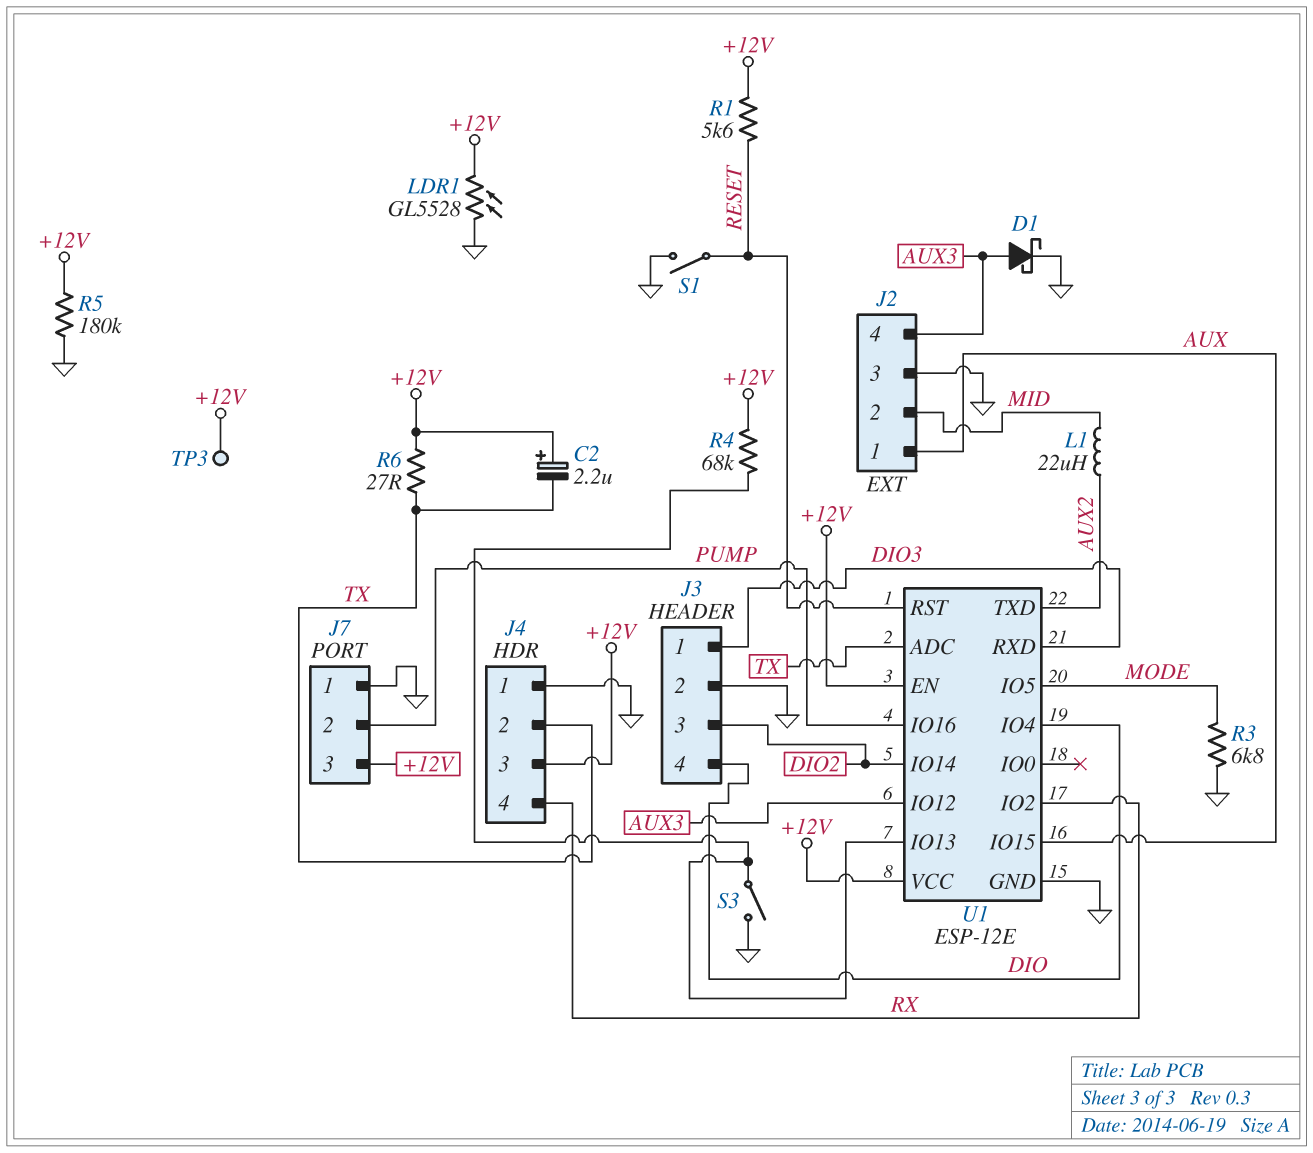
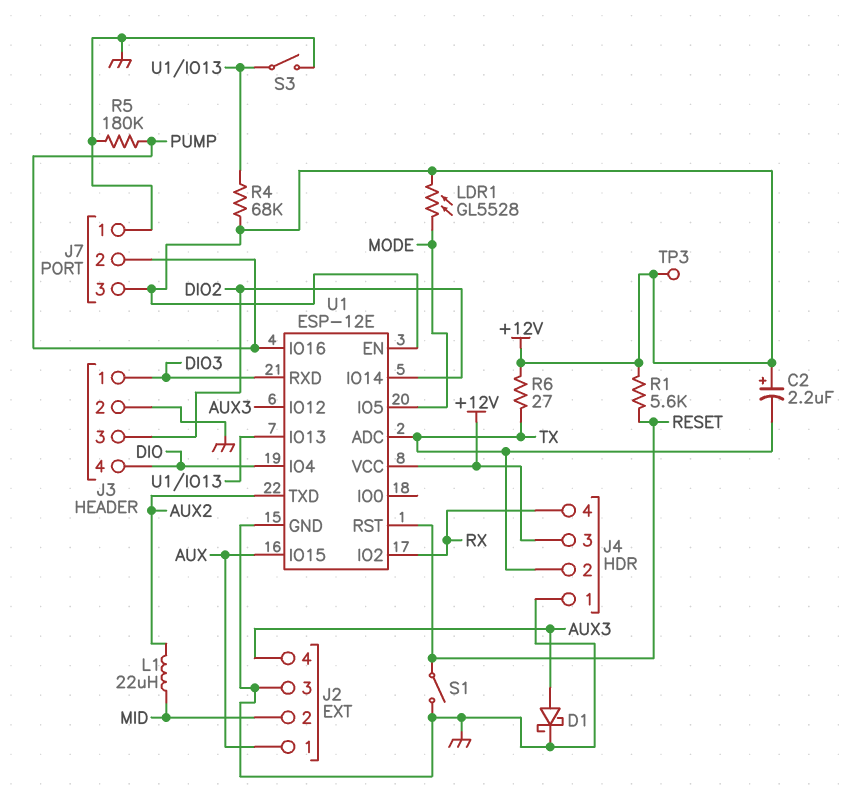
LDR1: GL5528 (+12V, GND) -> GL5528 (+12V, MODE)
R3: 6.8k (GND, MODE) -> none
R5: 180k (+12V, GND) -> 180k (GND, PUMP)

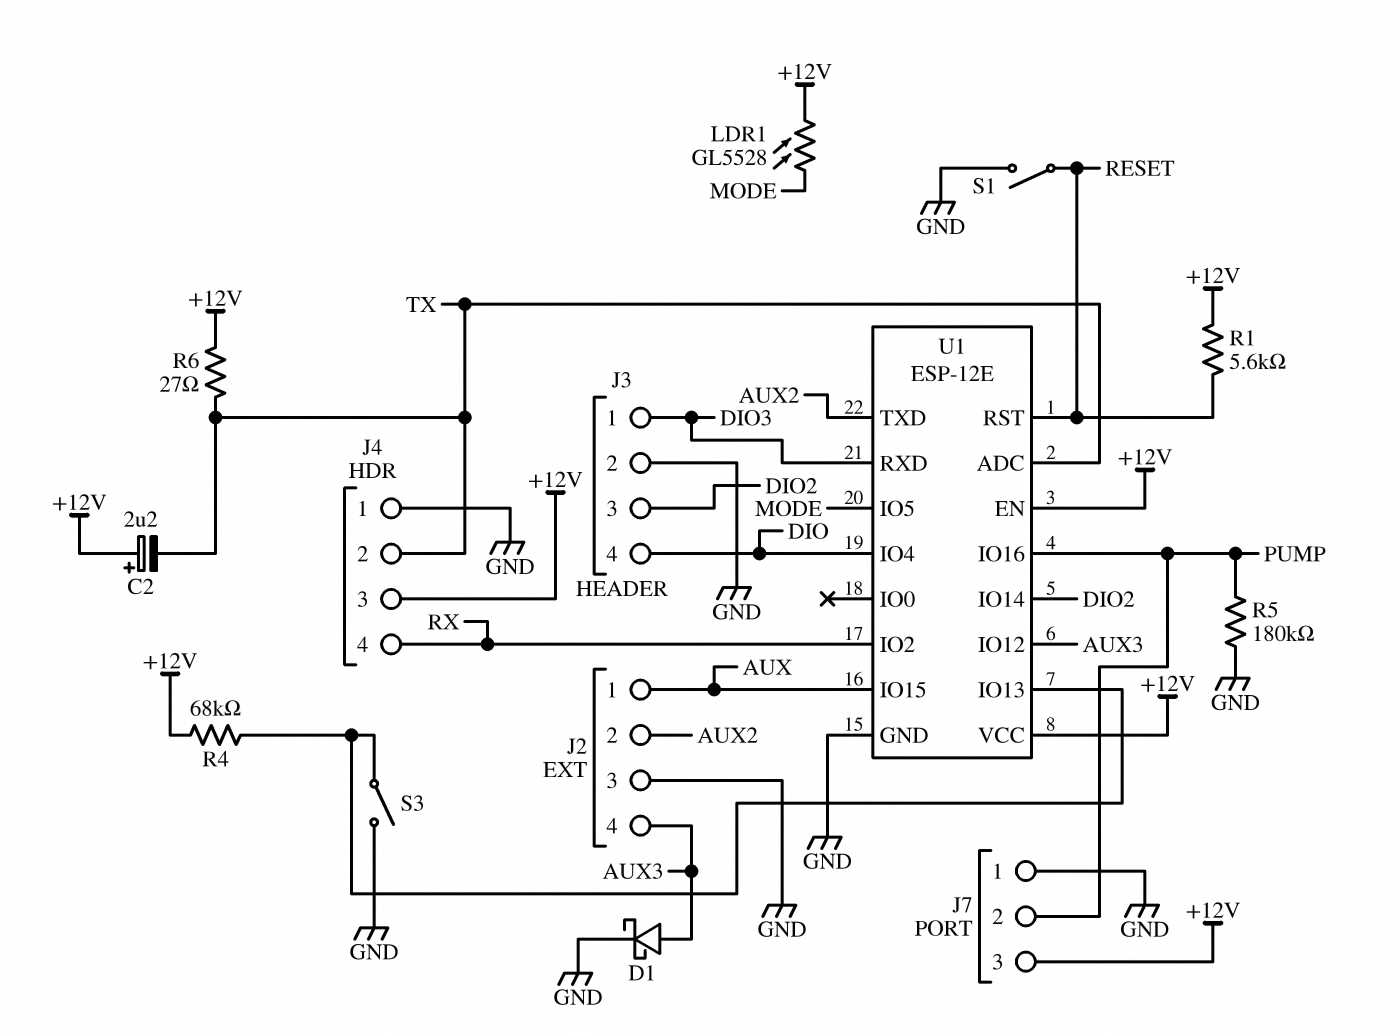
J2 pin 2: MID -> AUX2
L1: 22uH (AUX2, MID) -> none
TP3: test point (+12V) -> none

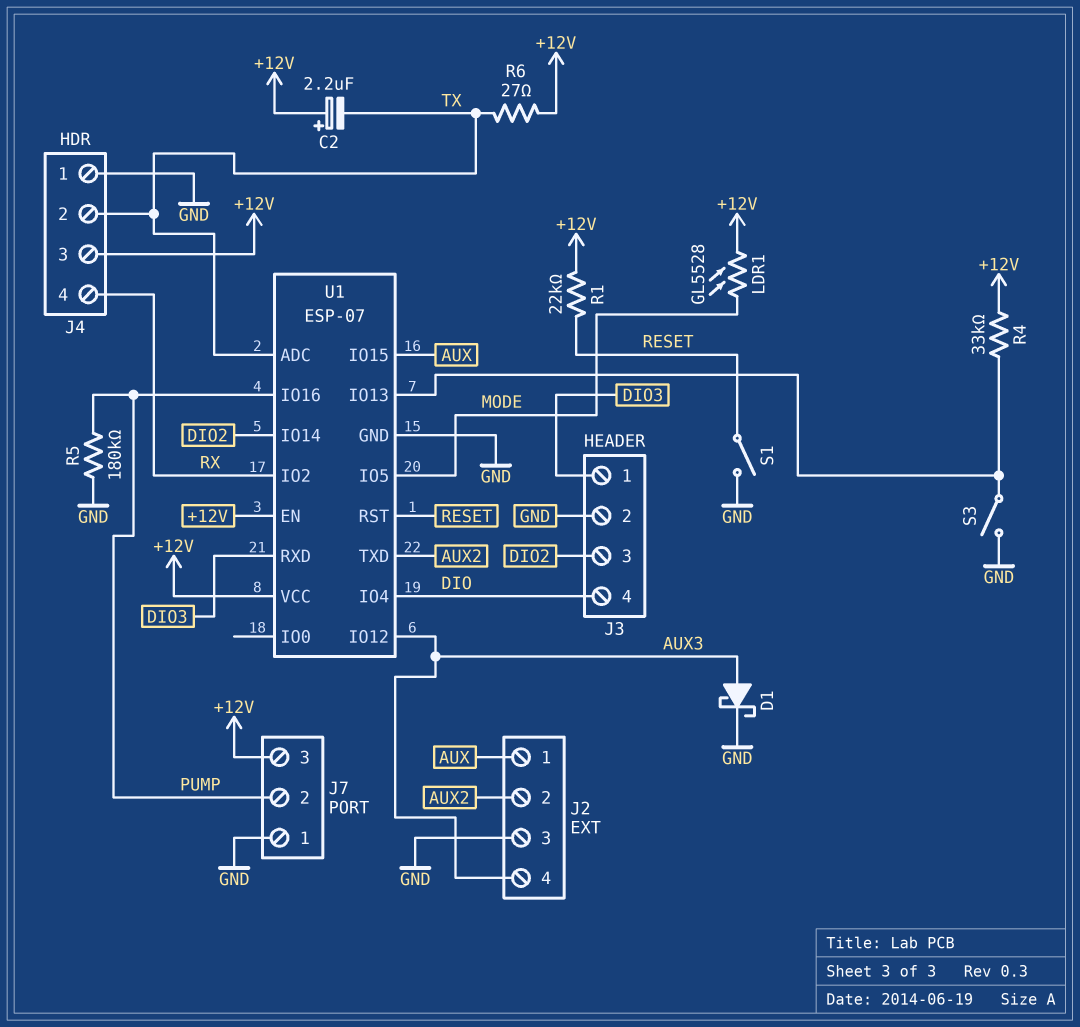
R1: 5.6k (+12V, RESET) -> 22k (+12V, RESET)
R4: 68k (+12V, U1/IO13) -> 33k (+12V, U1/IO13)
U1: ESP-12E -> ESP-07

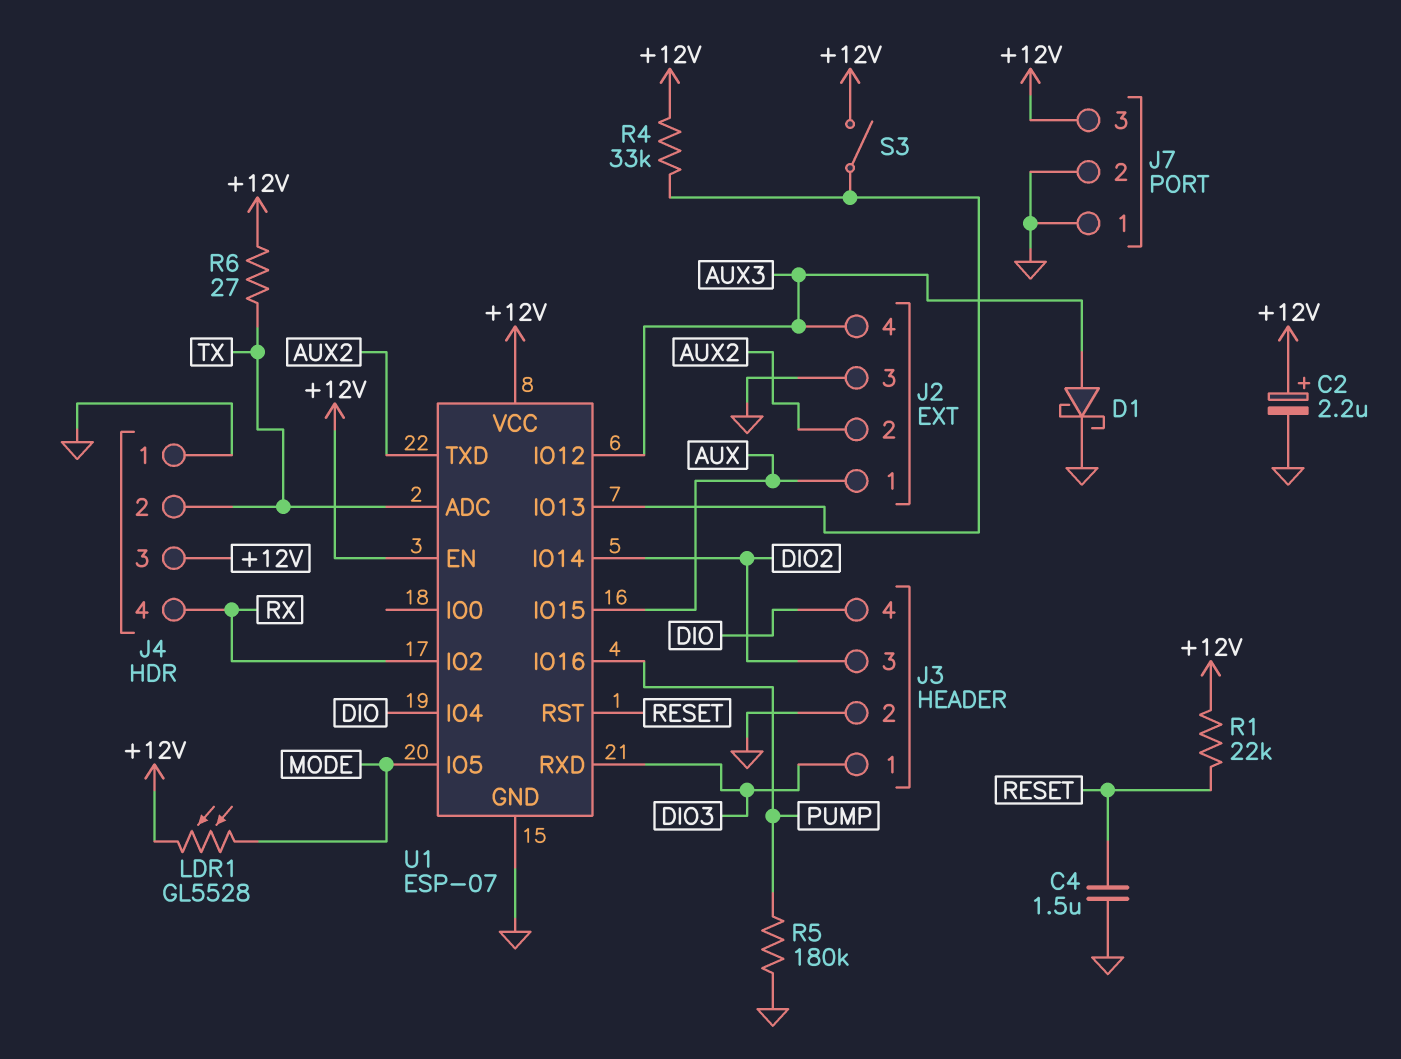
C2: 2.2uF (plus +12V, minus TX) -> 2.2uF (plus +12V, minus GND)
C4: none -> 1.5uF (GND, RESET)
J7 pin 2: PUMP -> GND
S1: switch (GND, RESET) -> none
S3: switch (GND, U1/IO13) -> switch (+12V, U1/IO13)

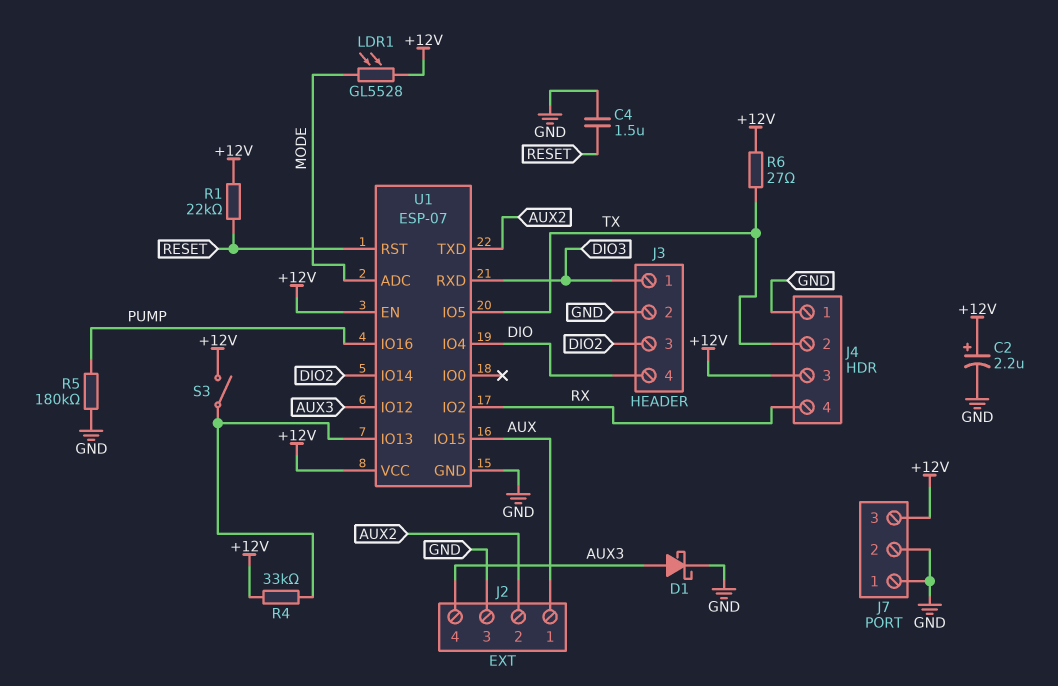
U1 pin ADC: TX -> MODE
U1 pin IO5: MODE -> TX

